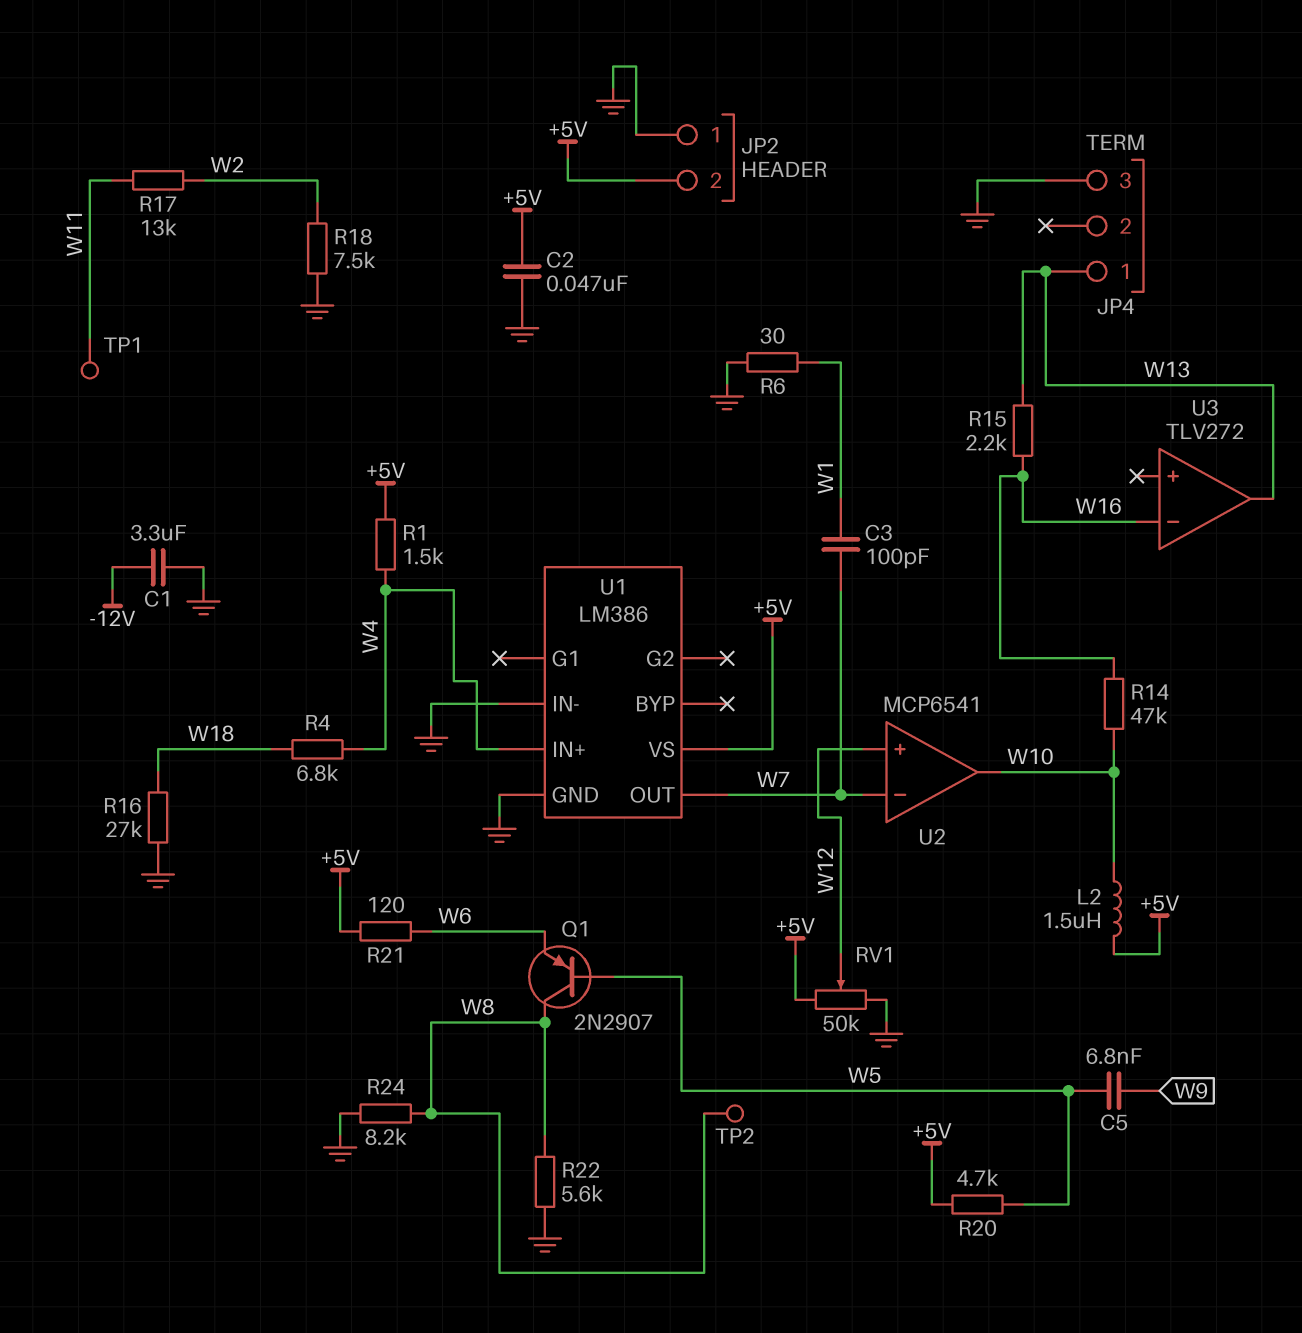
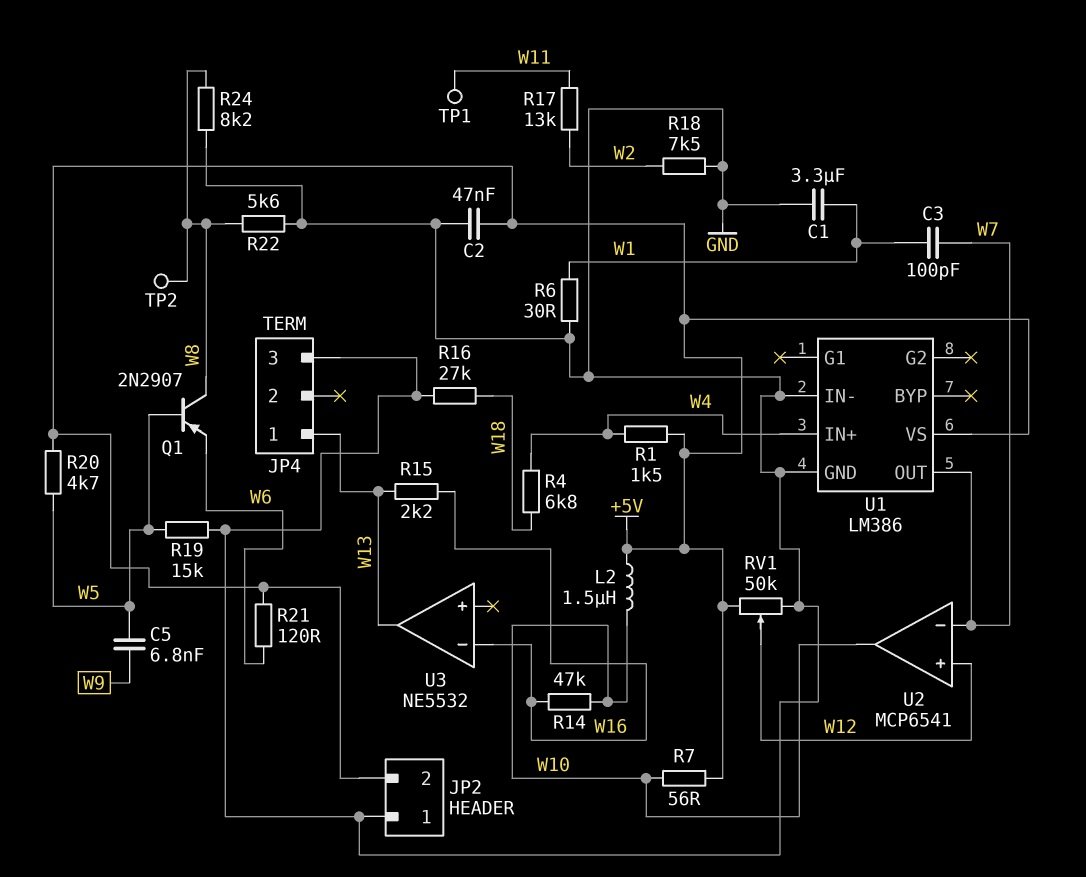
C1: 3.3uF (-12V, GND) -> 3.3uF (GND, W1)
R7: none -> 56 (+5V, W10)
R19: none -> 15k (GND, W5)
U3: TLV272 -> NE5532

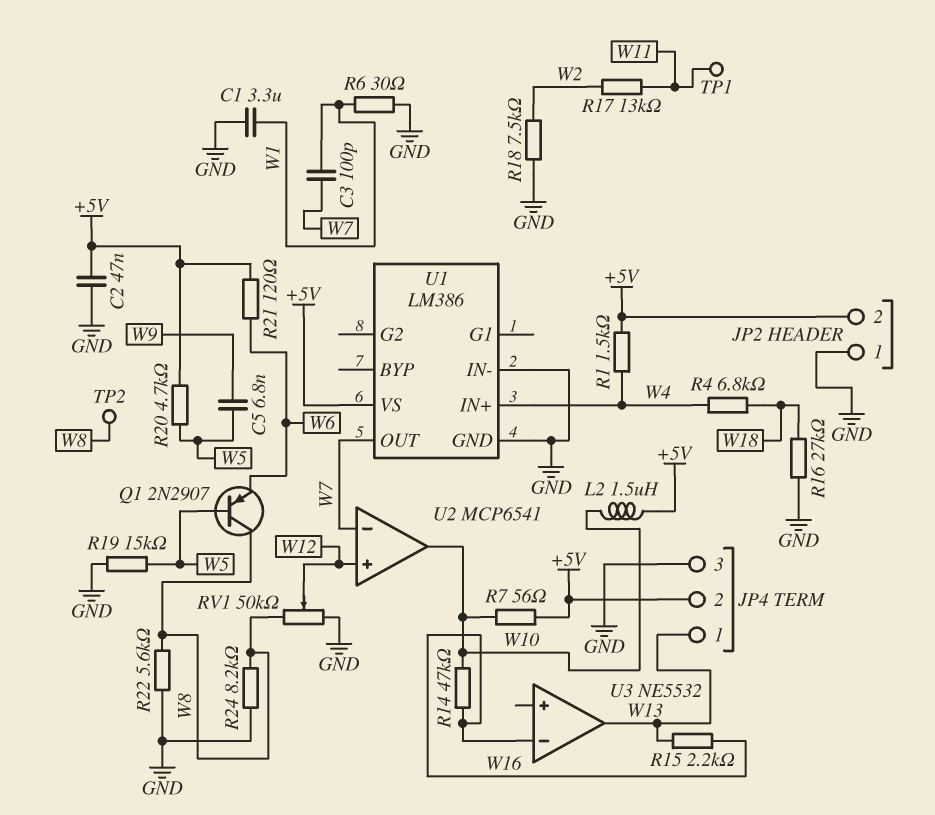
JP4 pin 2: none -> +5V
RV1: 50k (+5V, GND, wiper W12) -> 50k (GND, W8, wiper W12)

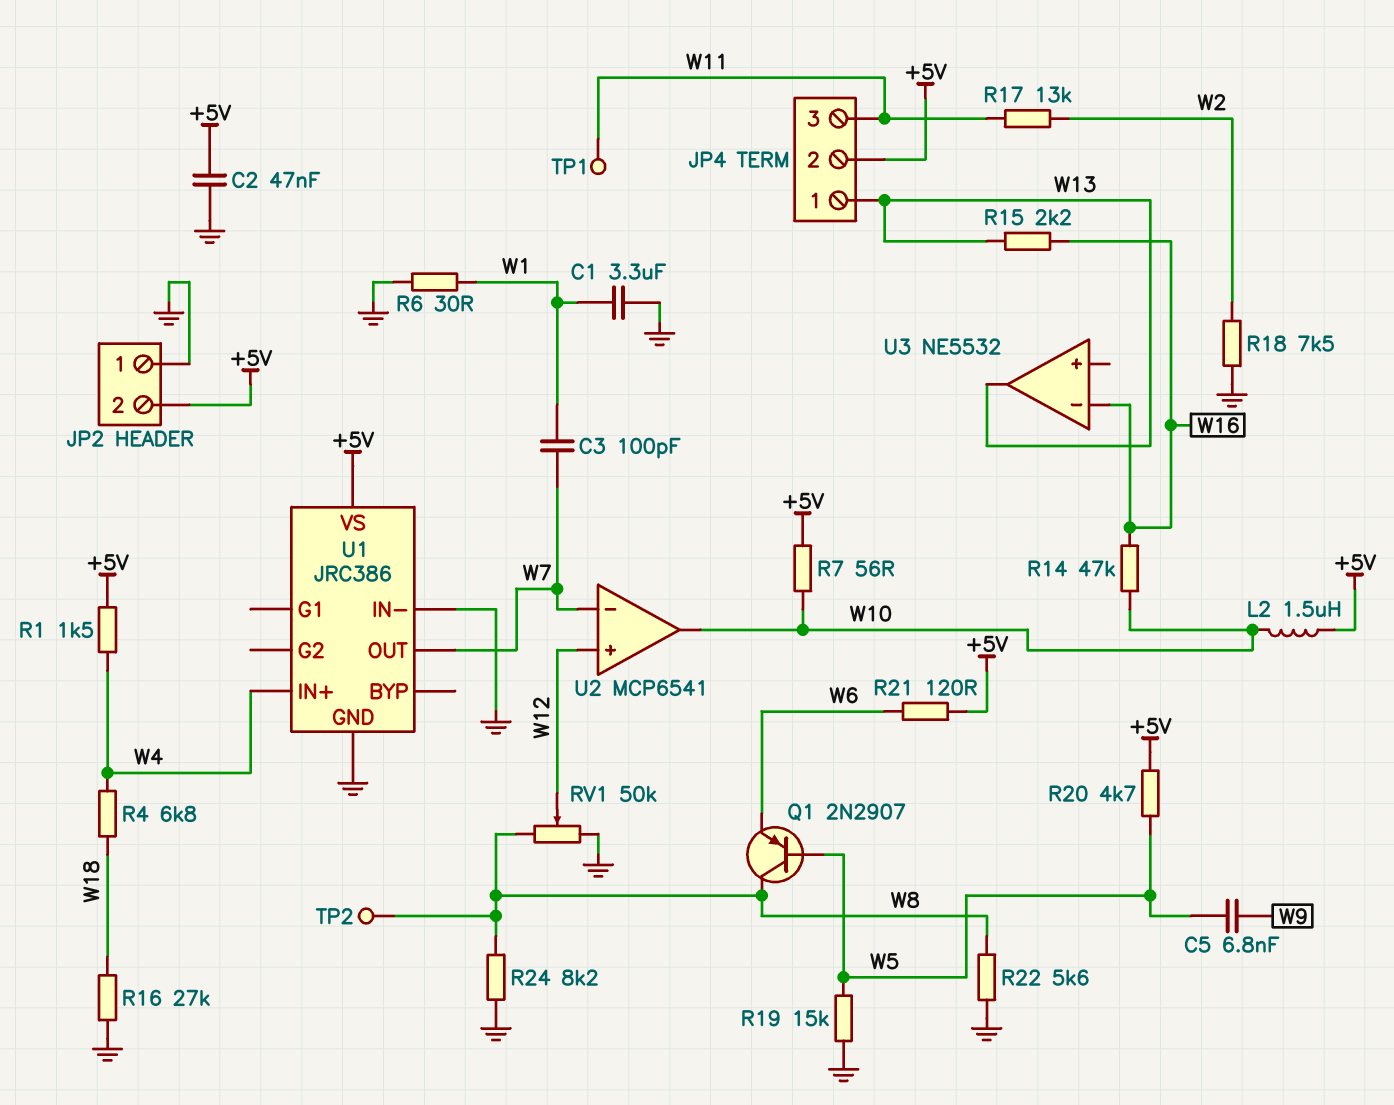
JP4 pin 3: GND -> W11
U1: LM386 -> JRC386

